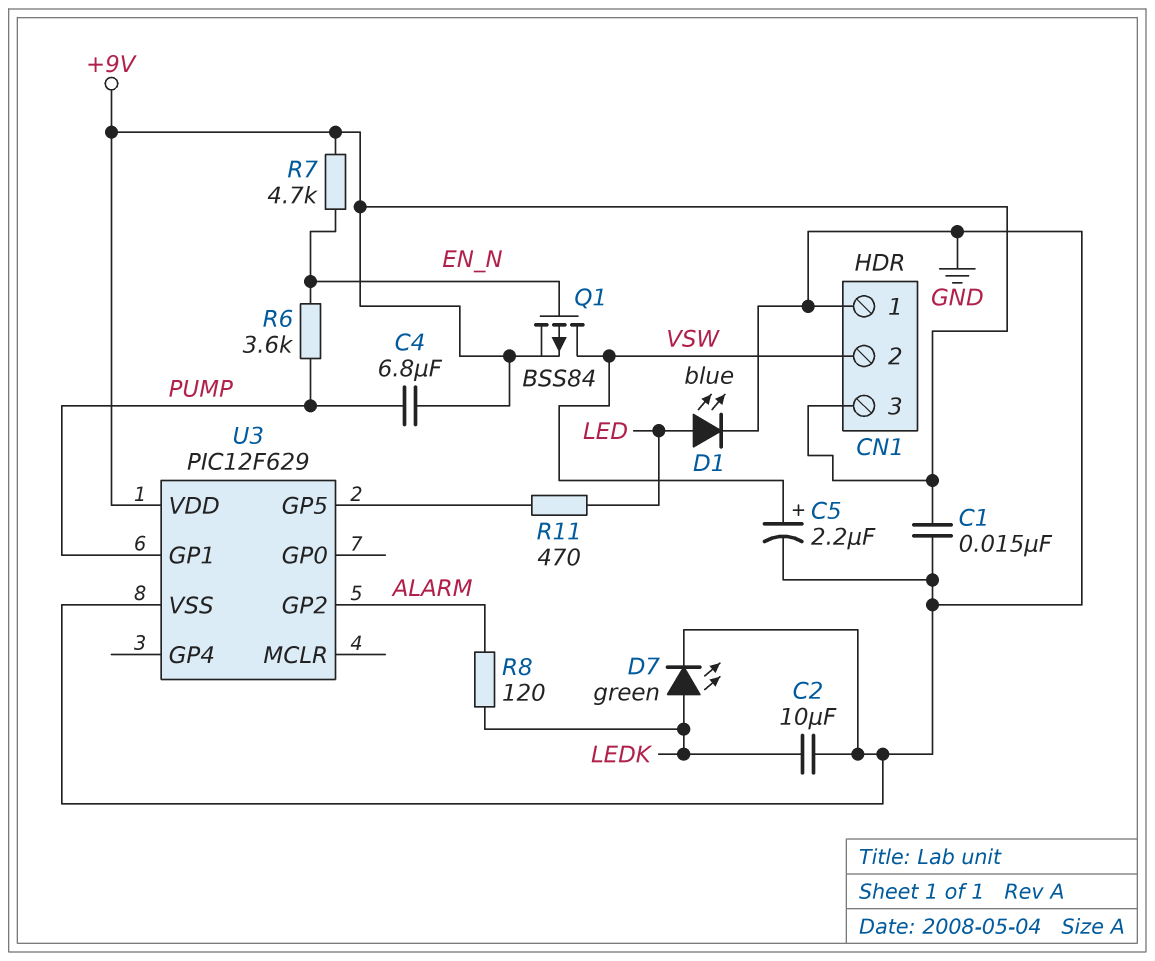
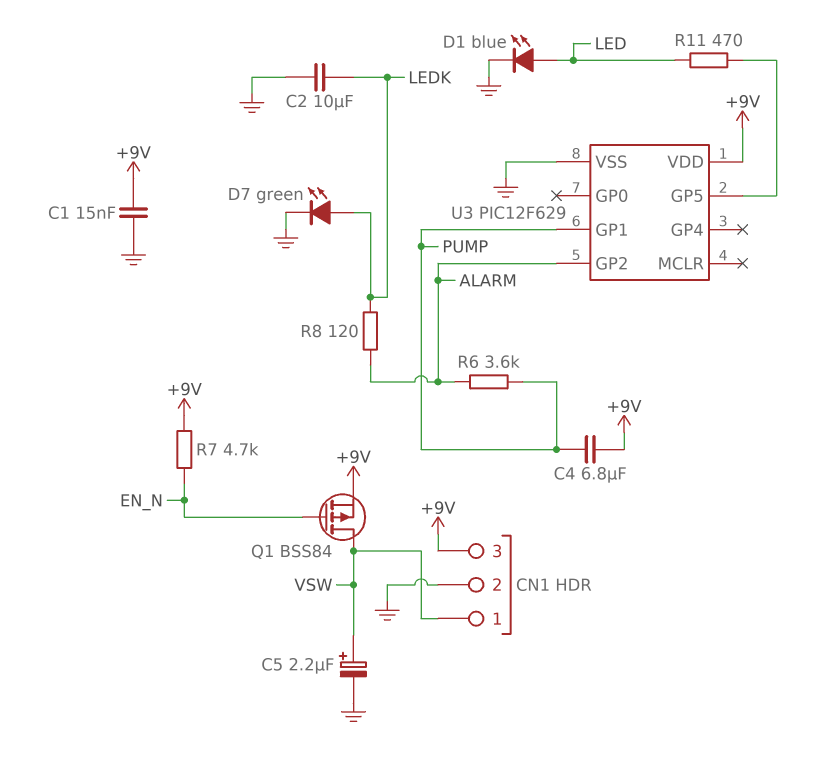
CN1 pin 1: GND -> VSW
CN1 pin 2: VSW -> GND
R6: 3.6k (EN_N, PUMP) -> 3.6k (ALARM, PUMP)

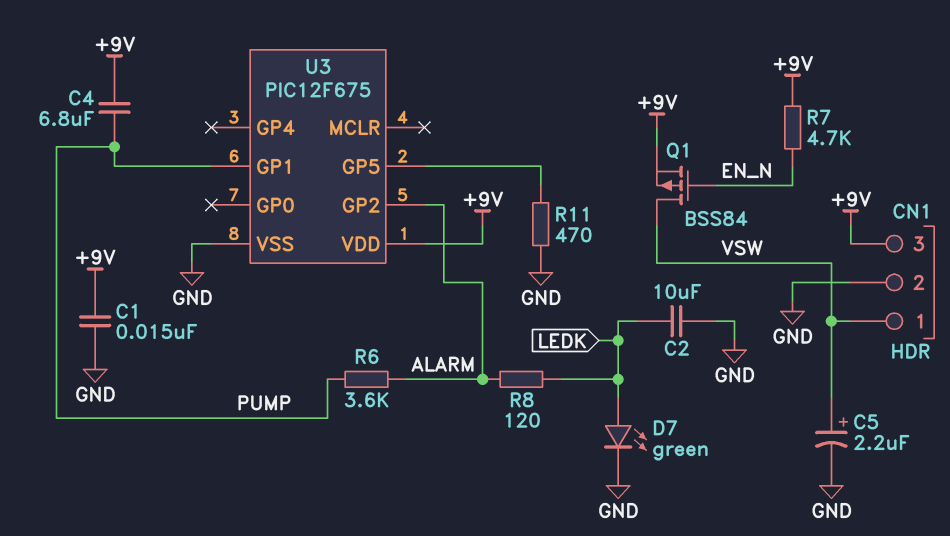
D1: LED blue (A LED, K GND) -> none
R11: 470 (LED, U3/GP5) -> 470 (GND, U3/GP5)
U3: PIC12F629 -> PIC12F675

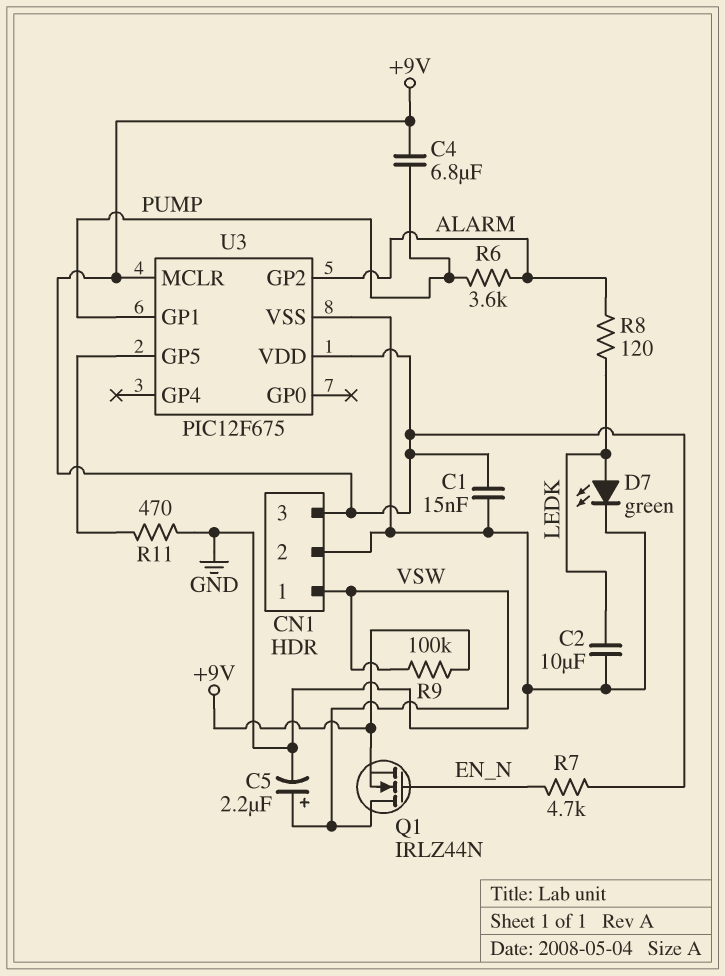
Q1: PMOS BSS84 (G EN_N, D VSW, S +9V) -> NMOS IRLZ44N (G EN_N, D VSW, S +9V)
R9: none -> 100k (+9V, VSW)
U3 pin MCLR: none -> +9V

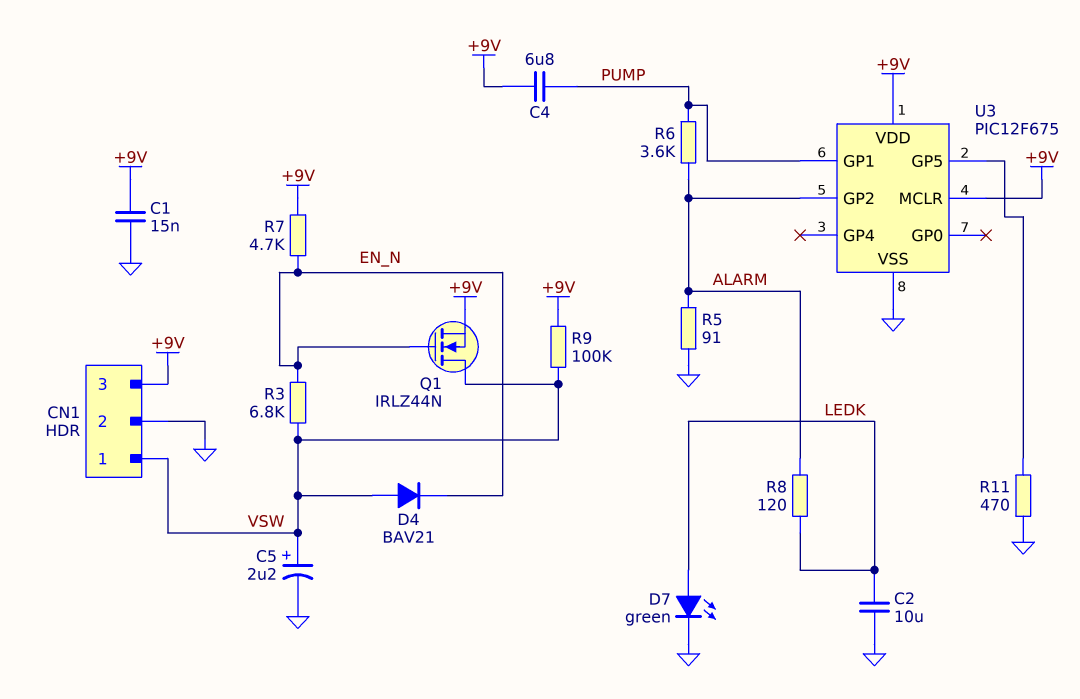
D4: none -> diode BAV21 (A VSW, K EN_N)
R3: none -> 6.8k (EN_N, VSW)
R5: none -> 91 (ALARM, GND)

